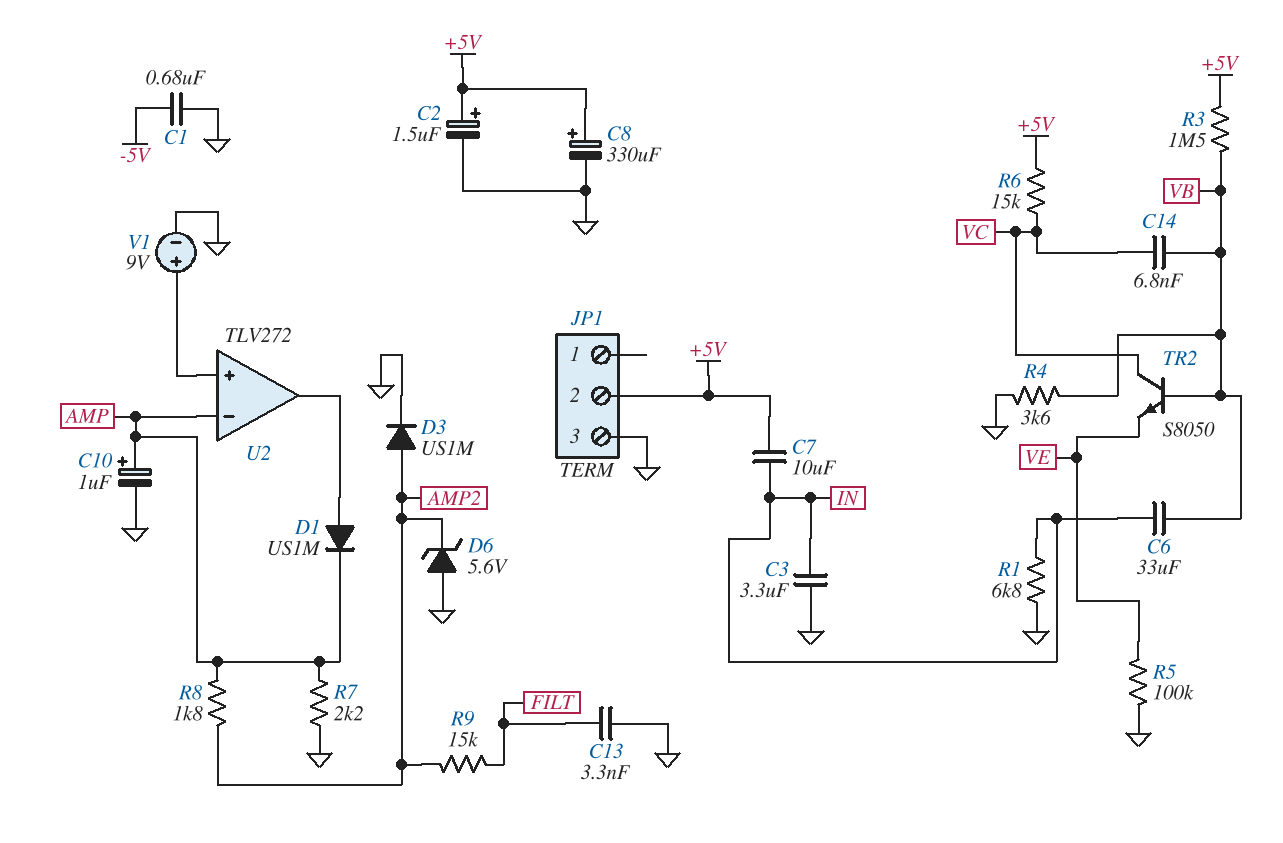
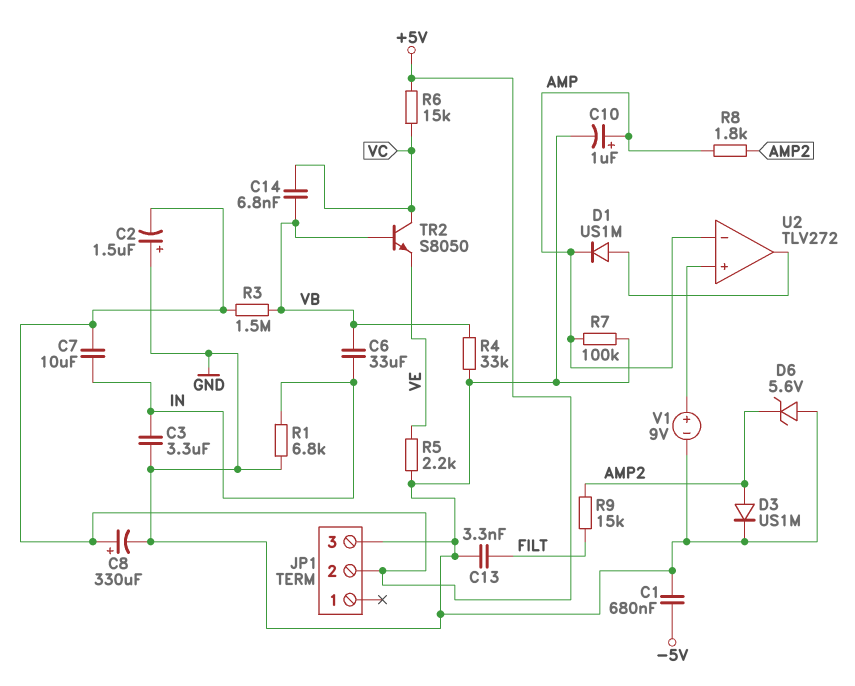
C2: 1.5uF (plus +5V, minus GND) -> 1.5uF (plus GND, minus +5V)
R4: 3.6k (GND, VB) -> 33k (GND, VB)
R5: 100k (GND, VE) -> 2.2k (GND, VE)
R7: 2.2k (AMP, GND) -> 100k (AMP, GND)

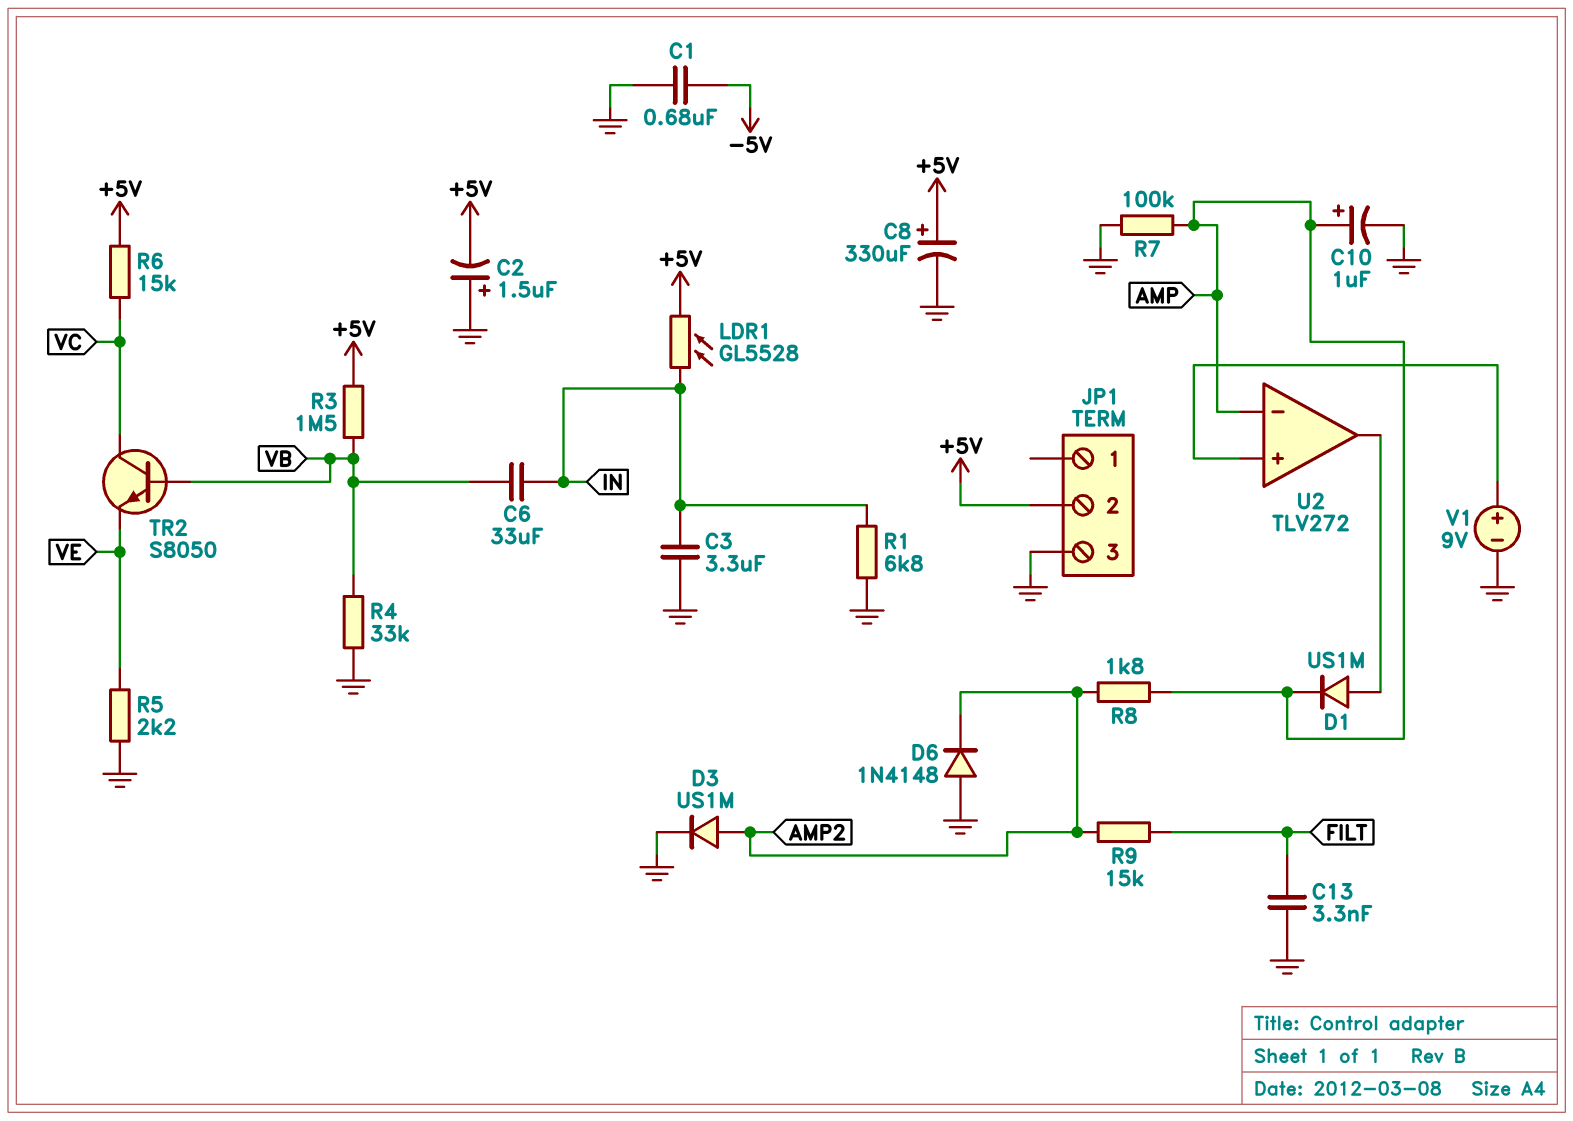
C7: 10uF (+5V, IN) -> none
C14: 6.8nF (VB, VC) -> none
D6: zener 5.6V (A GND, K AMP2) -> diode 1N4148 (A GND, K AMP2)
LDR1: none -> GL5528 (+5V, IN)

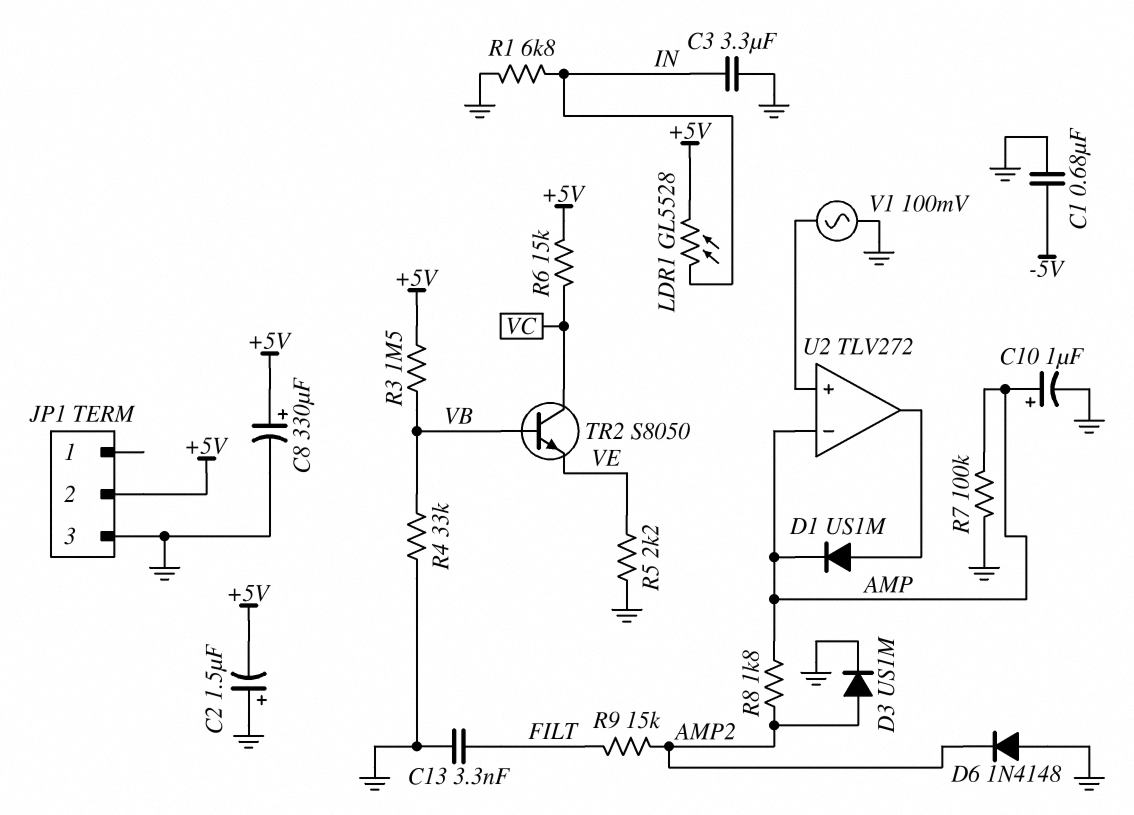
C6: 33uF (IN, VB) -> none
V1: 9V (plus U2/in+, minus GND) -> AC 100mV (GND, U2/in+)

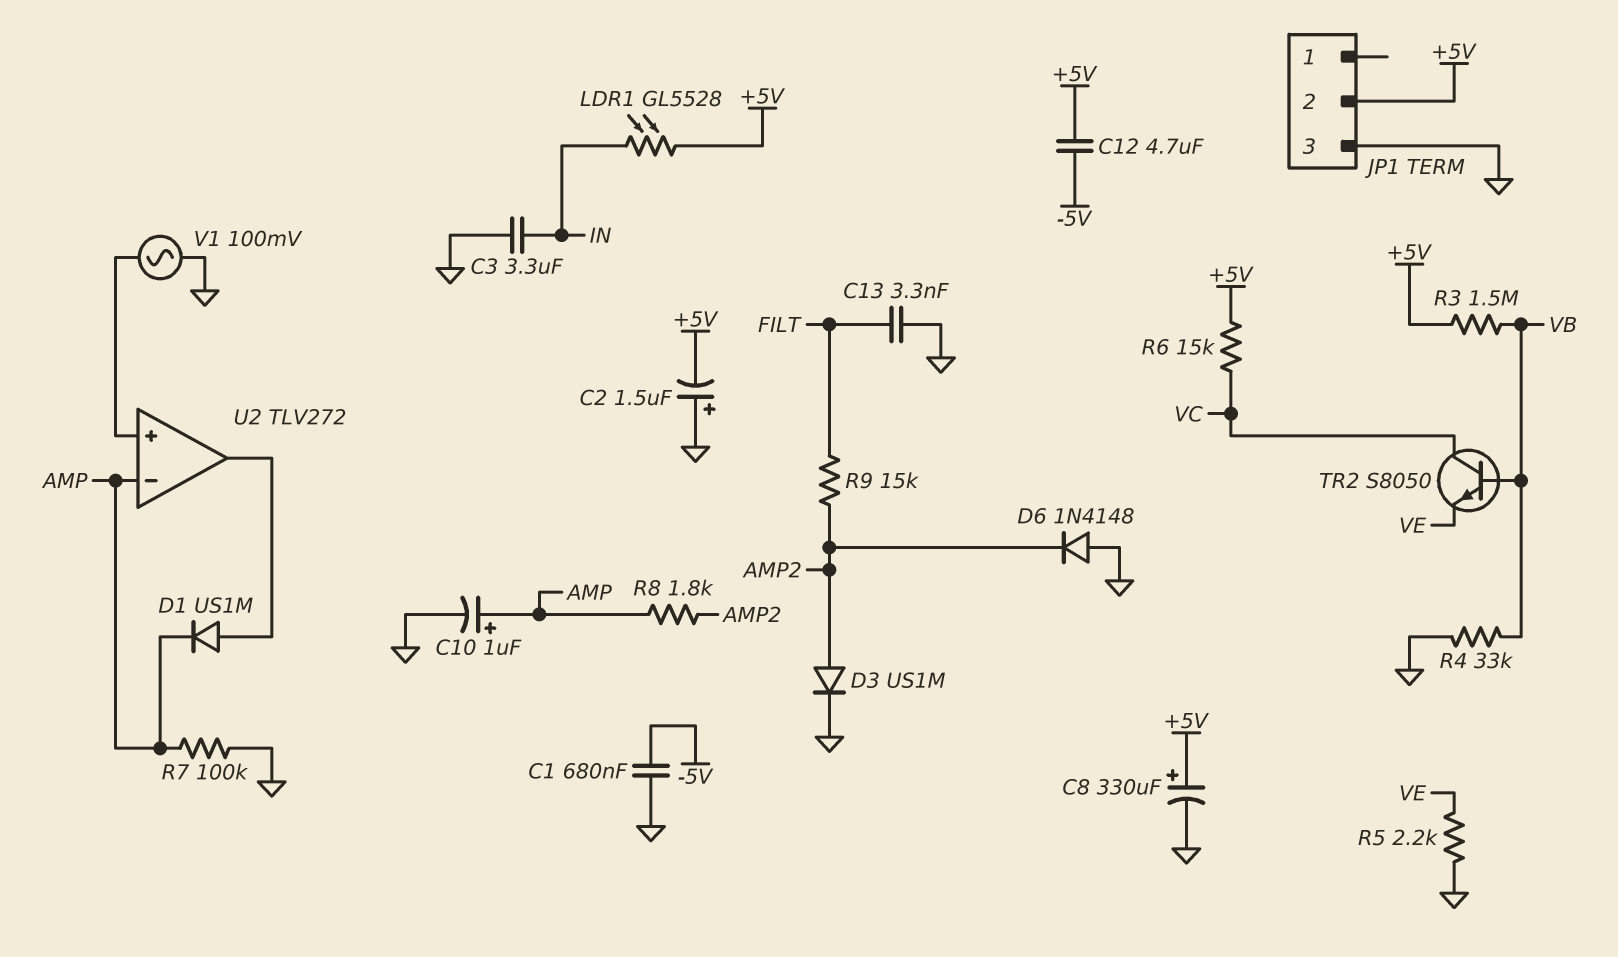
C12: none -> 4.7uF (+5V, -5V)
R1: 6.8k (GND, IN) -> none

